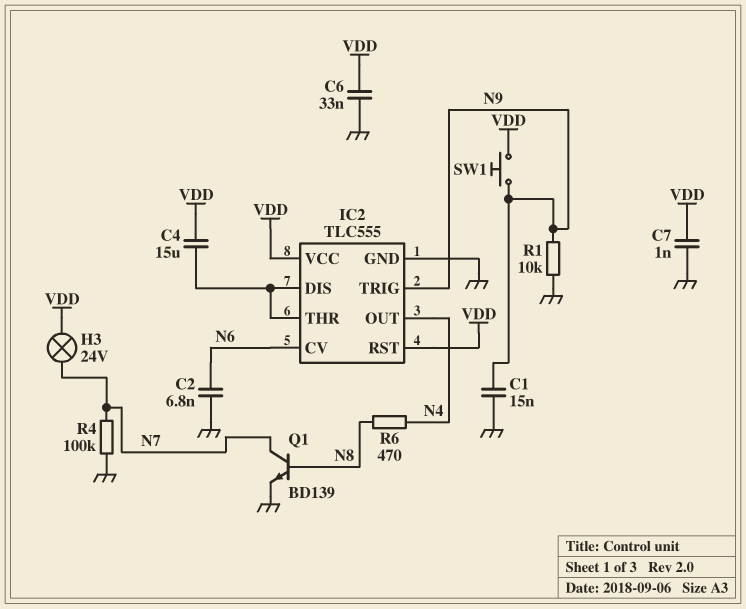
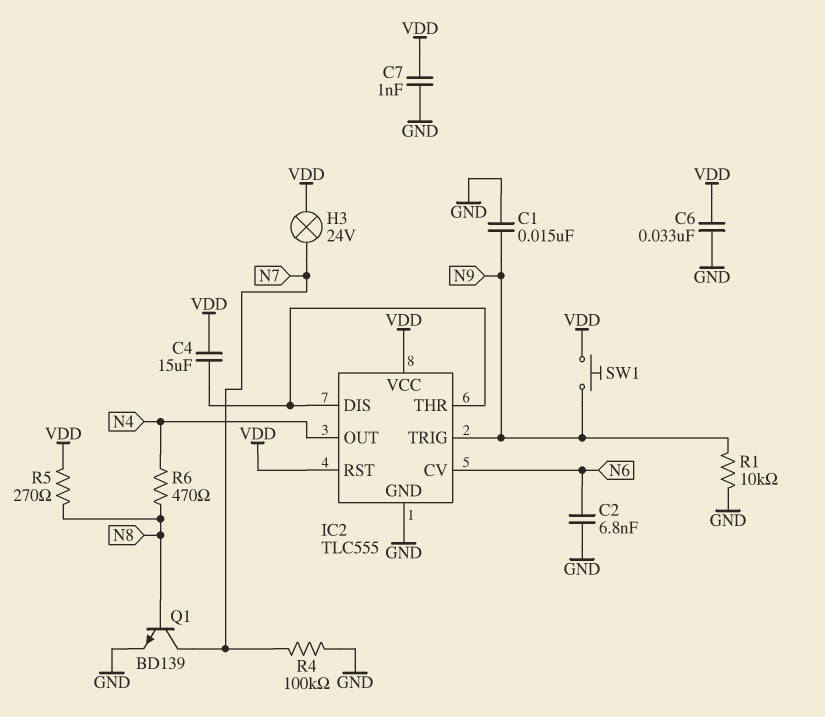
R5: none -> 270 (N8, VDD)

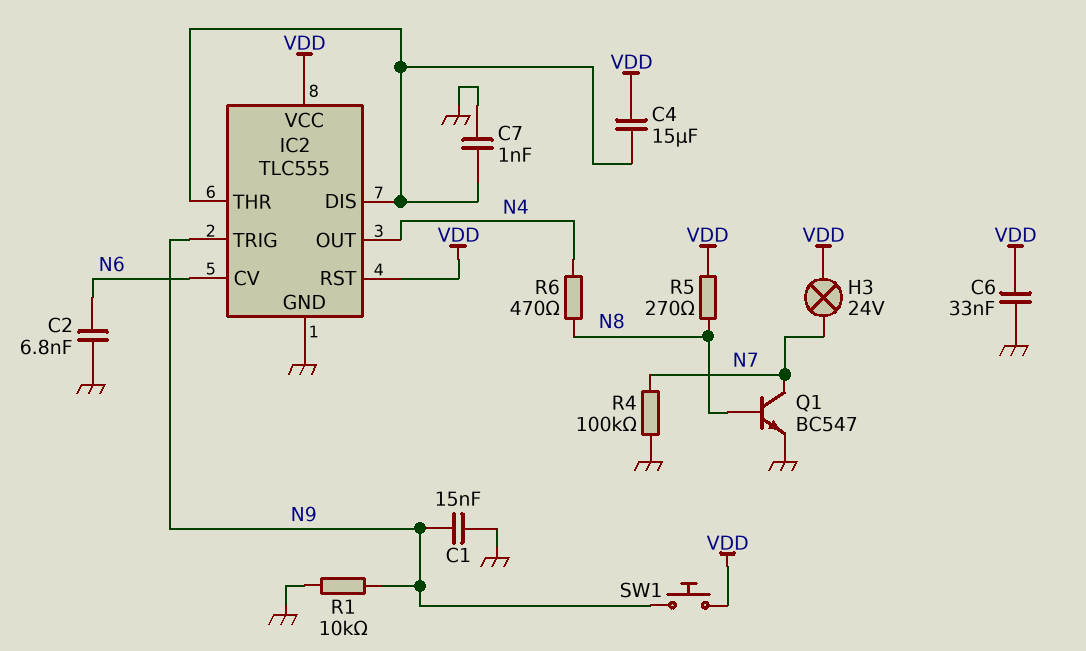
C7: 1nF (GND, VDD) -> 1nF (GND, IC2/DIS)
Q1: NPN BD139 (B N8, C N7, E GND) -> NPN BC547 (B N8, C N7, E GND)

